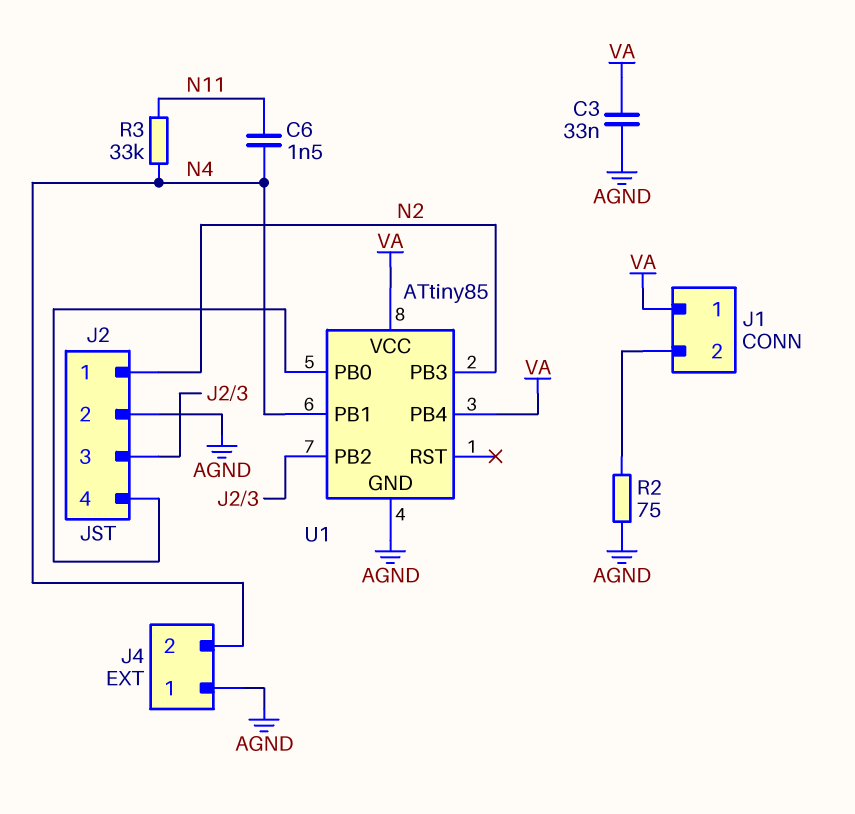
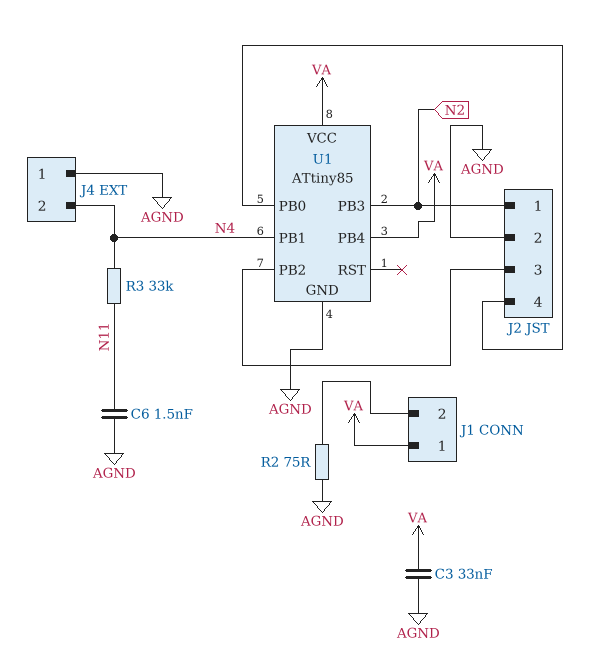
C6: 1.5nF (N4, N11) -> 1.5nF (AGND, N11)

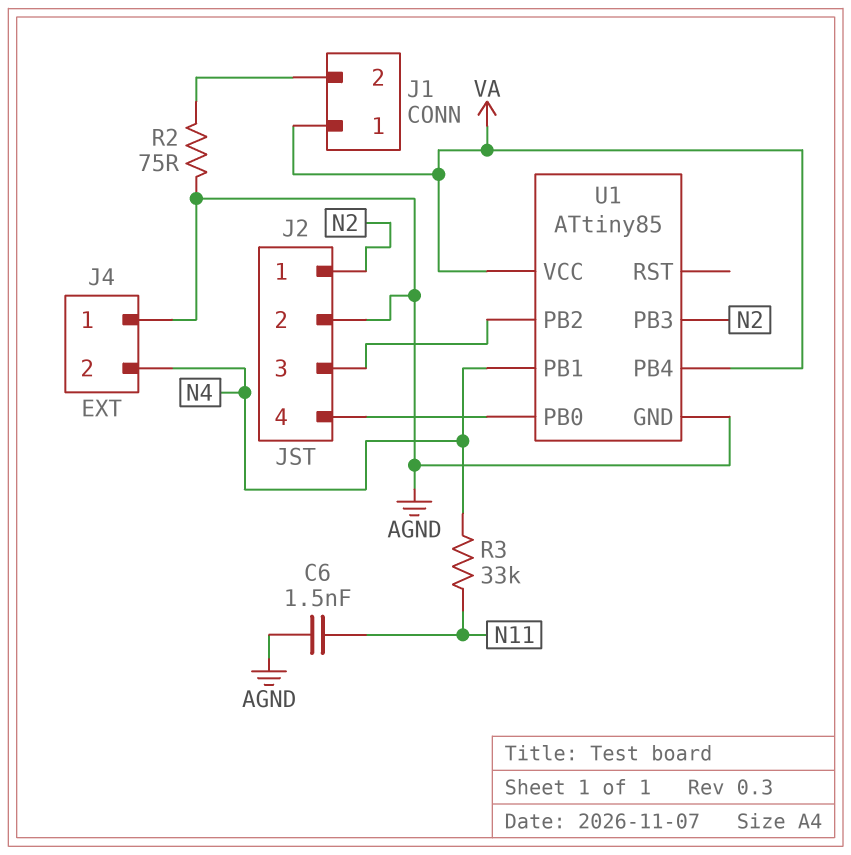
C3: 33nF (AGND, VA) -> none

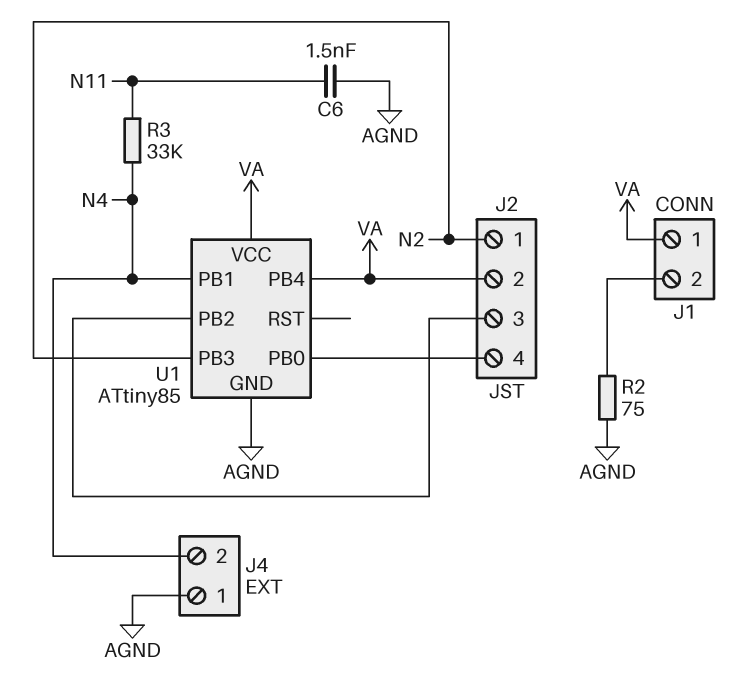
J2 pin 2: AGND -> VA

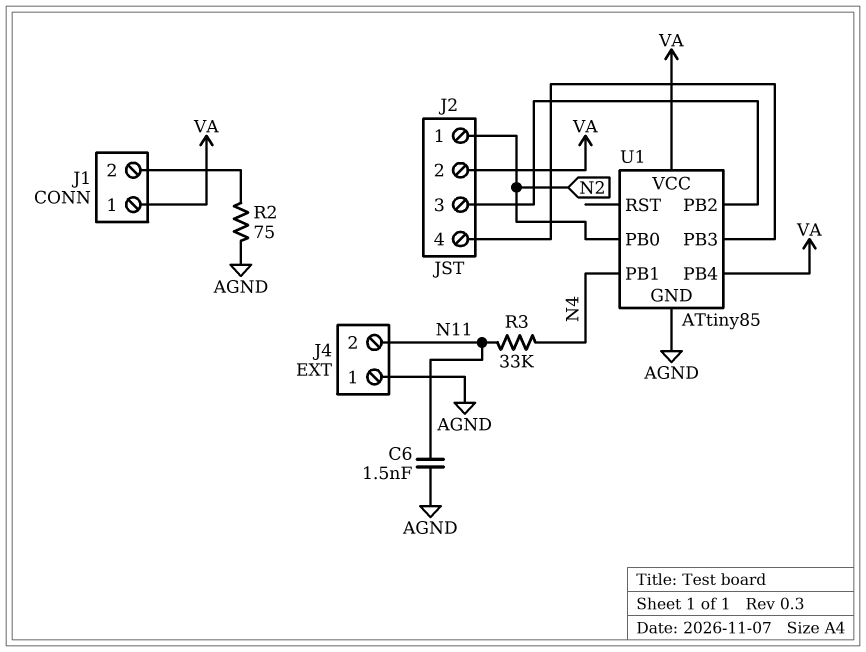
J4 pin 2: N4 -> N11
U1 pin PB0: J2/4 -> N2
U1 pin PB3: N2 -> J2/4

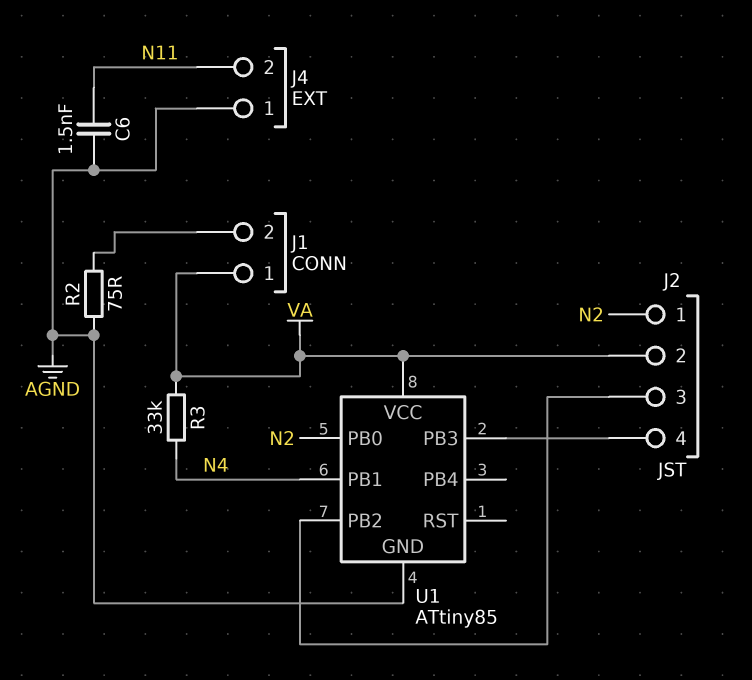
R3: 33k (N4, N11) -> 33k (N4, VA)
U1 pin PB4: VA -> none

